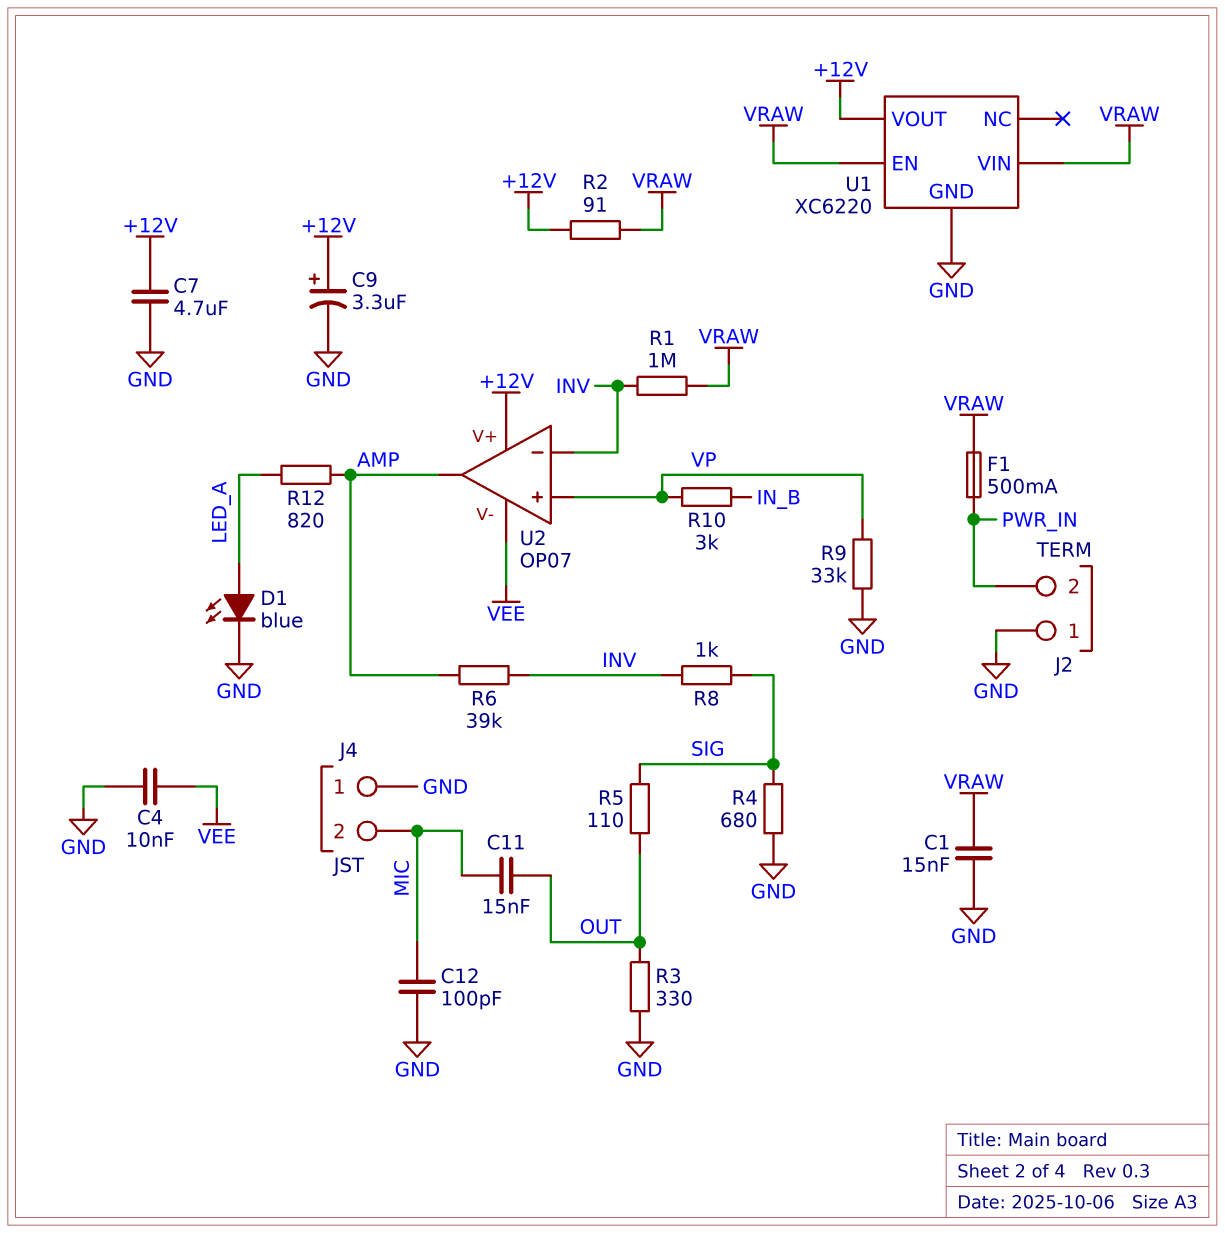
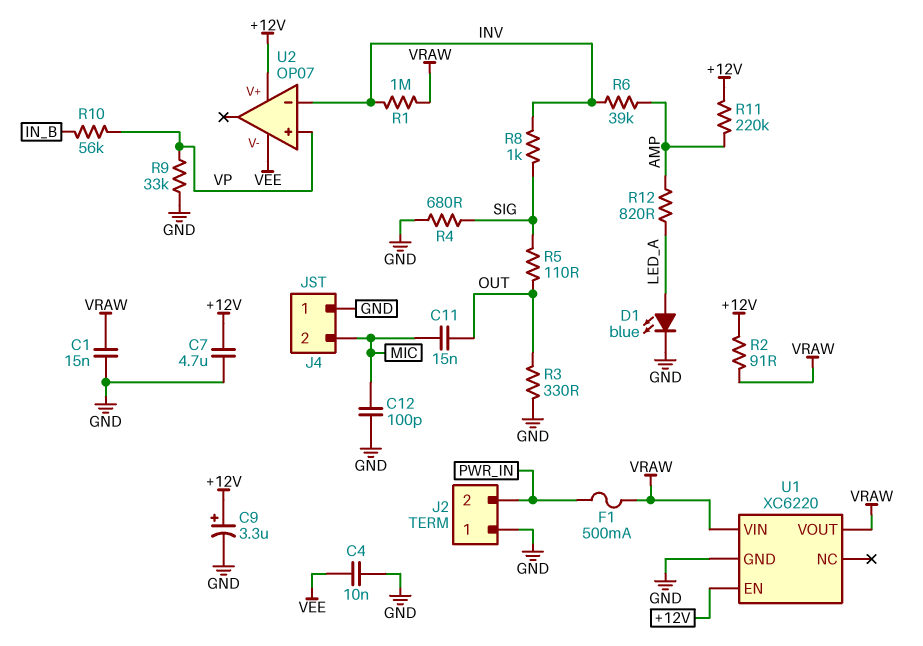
R10: 3k (IN_B, VP) -> 56k (IN_B, VP)
R11: none -> 220k (+12V, AMP)
U1 pin EN: VRAW -> +12V
U1 pin VOUT: +12V -> VRAW
U2 pin out: AMP -> none

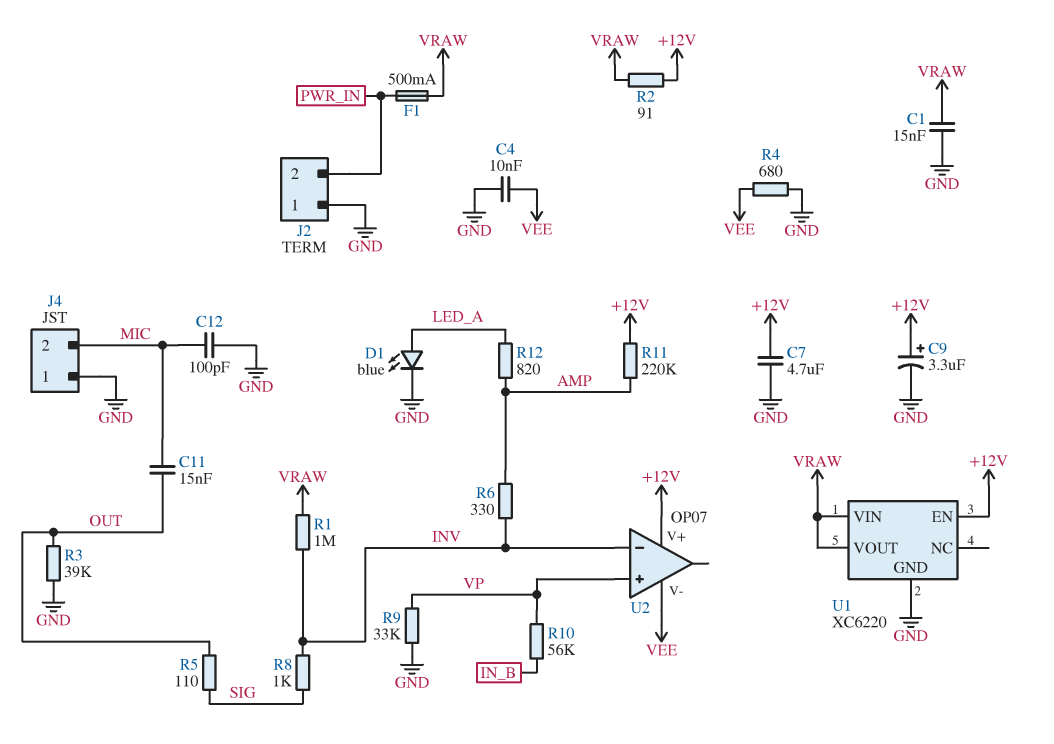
R3: 330 (GND, OUT) -> 39k (GND, OUT)
R4: 680 (GND, SIG) -> 680 (GND, VEE)
R6: 39k (AMP, INV) -> 330 (AMP, INV)

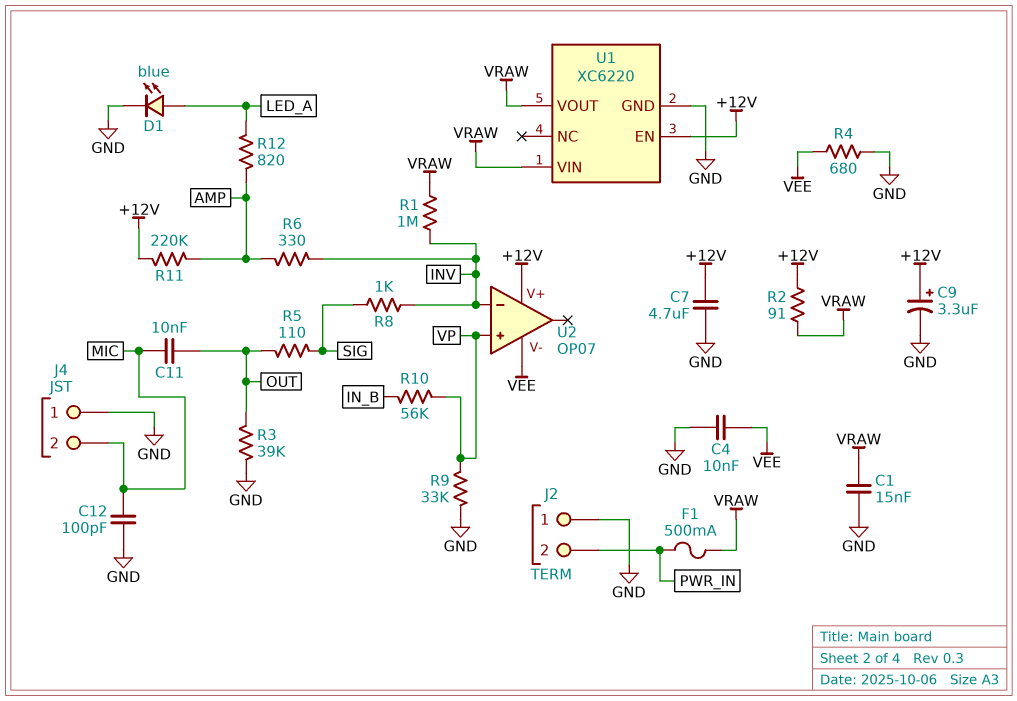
C11: 15nF (MIC, OUT) -> 10nF (MIC, OUT)

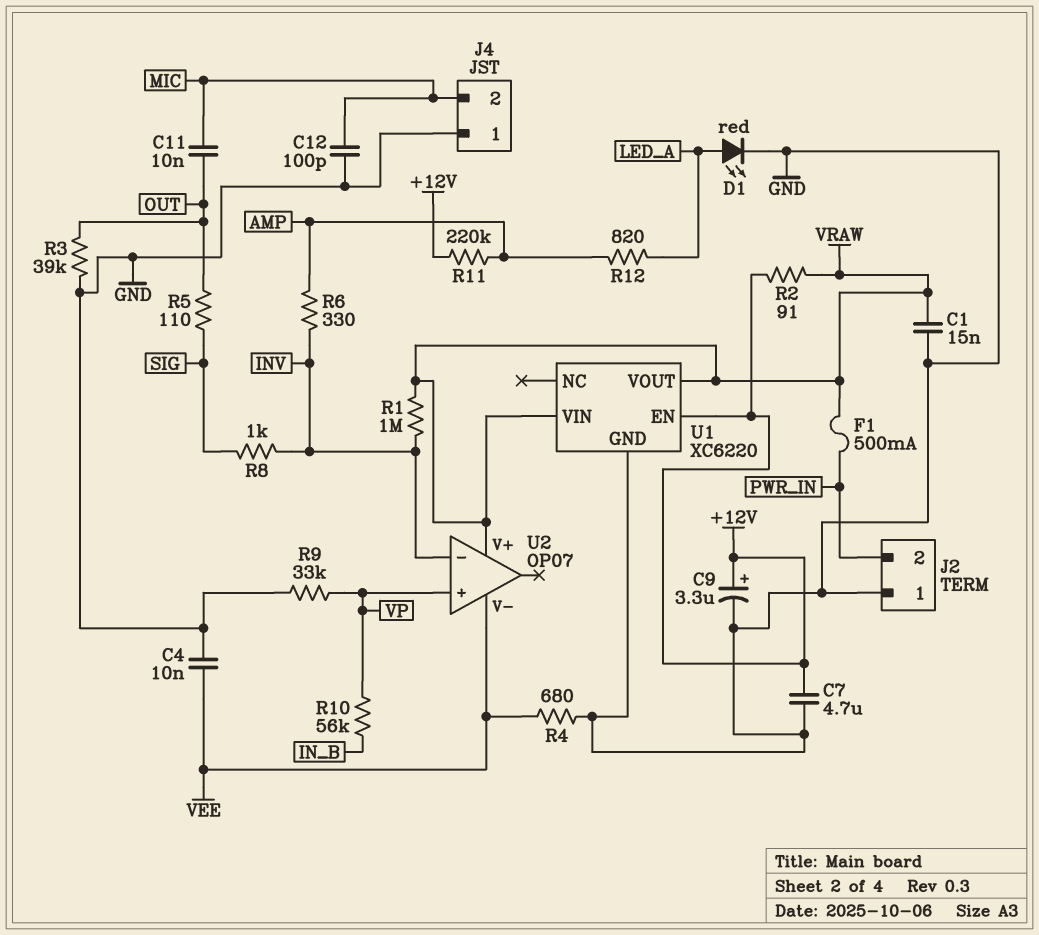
D1: LED blue (A LED_A, K GND) -> LED red (A LED_A, K GND)
U2 pin V+: +12V -> VRAW

